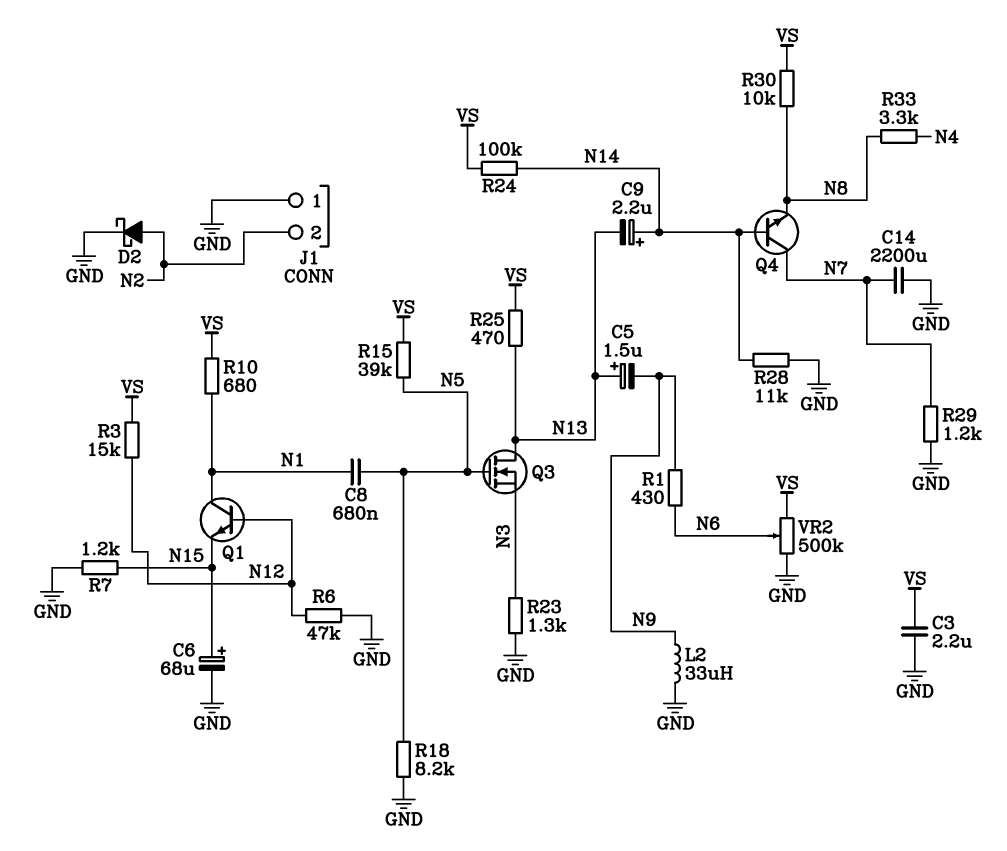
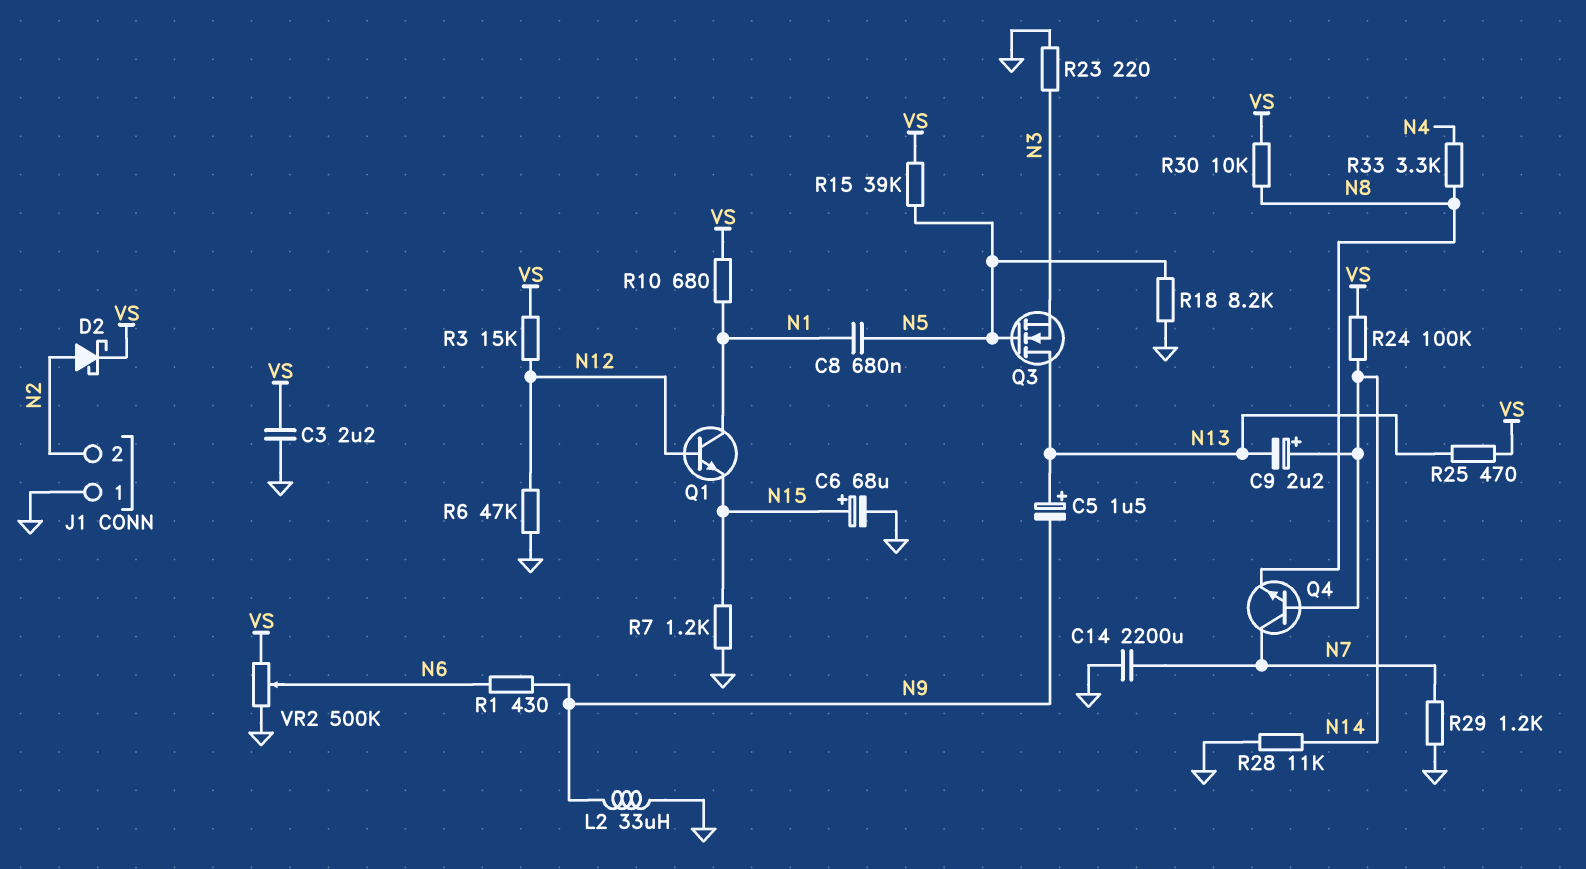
D2: schottky (A N2, K GND) -> schottky (A N2, K VS)
R23: 1.3k (GND, N3) -> 220 (GND, N3)

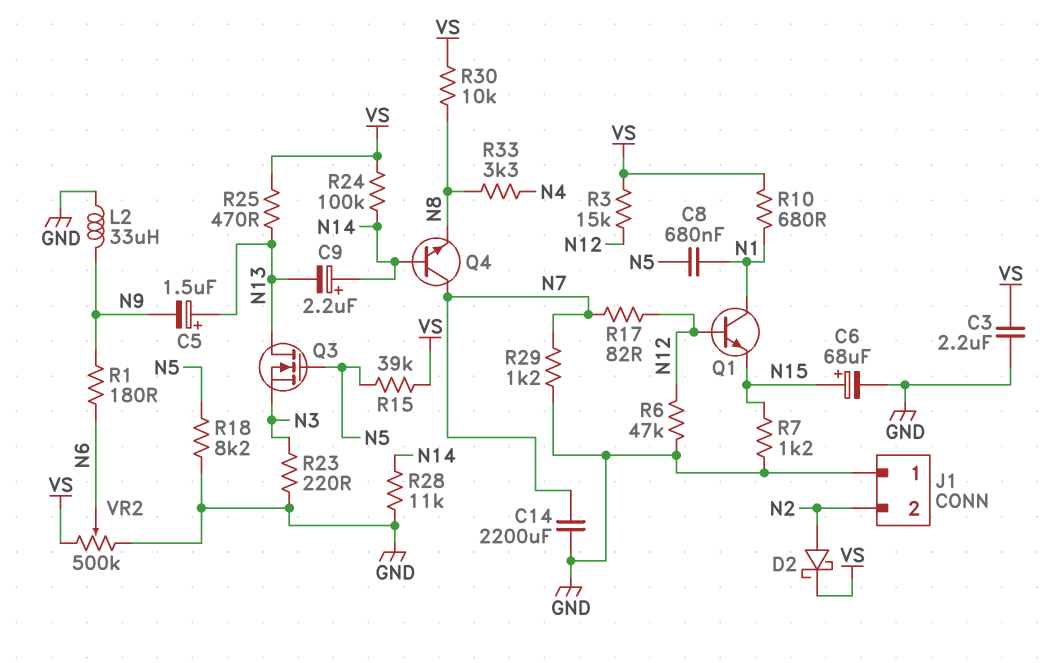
R1: 430 (N6, N9) -> 180 (N6, N9)
R17: none -> 82 (N7, N12)

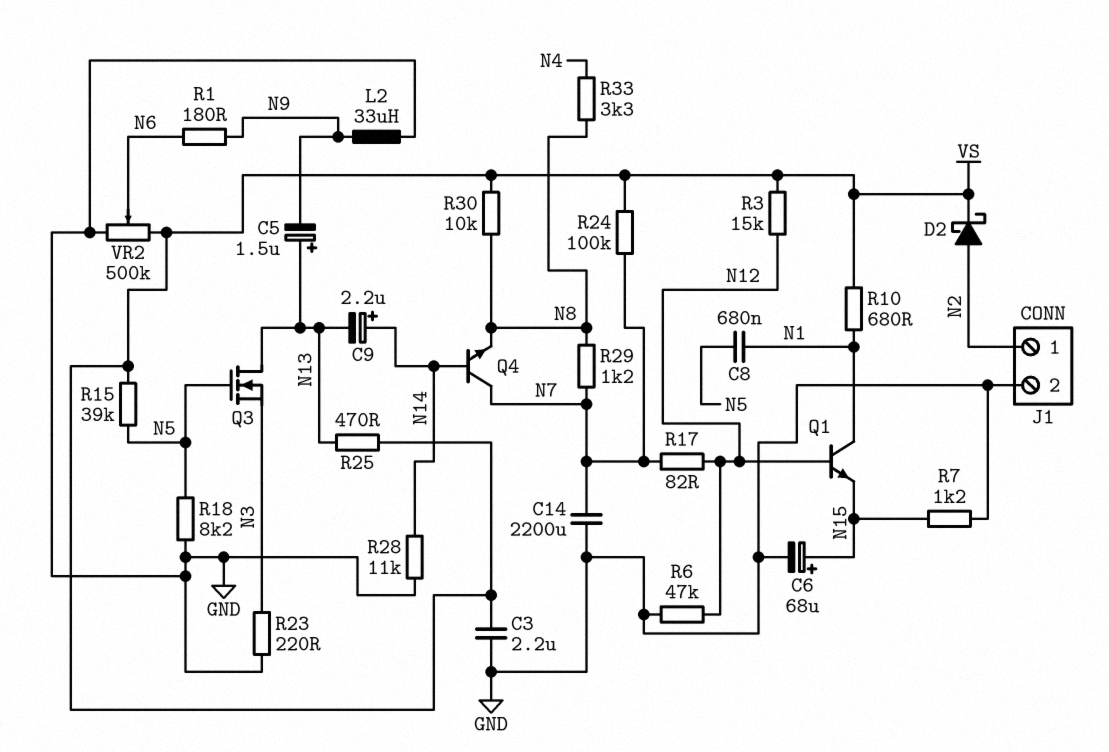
J1 pin 1: GND -> N2
J1 pin 2: N2 -> GND
R24: 100k (N14, VS) -> 100k (N7, VS)
R29: 1.2k (GND, N7) -> 1.2k (N7, N8)

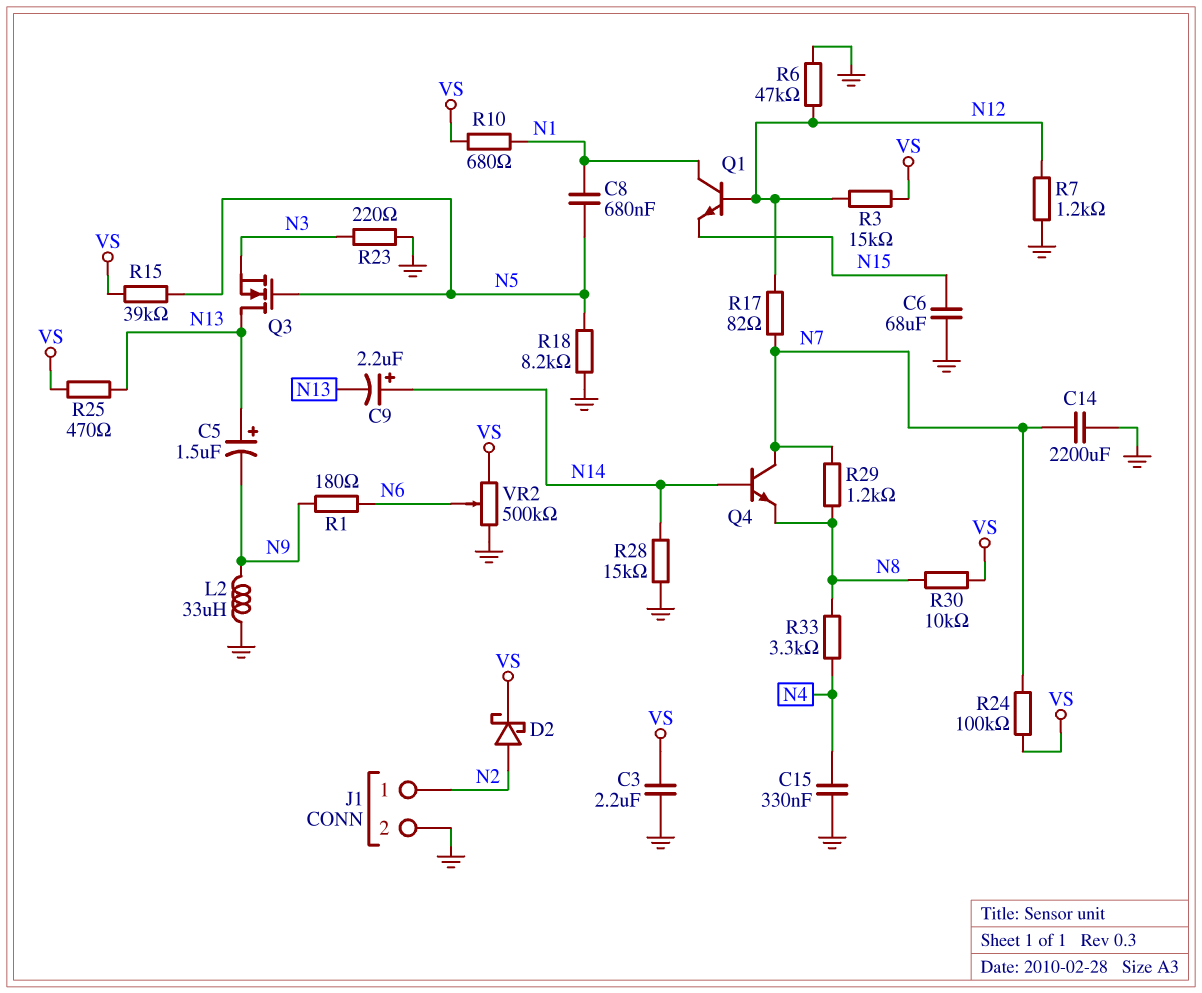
C6: 68uF (plus N15, minus GND) -> 68uF (GND, N15)
C15: none -> 330nF (GND, N4)
R7: 1.2k (GND, N15) -> 1.2k (GND, N12)
R28: 11k (GND, N14) -> 15k (GND, N14)

